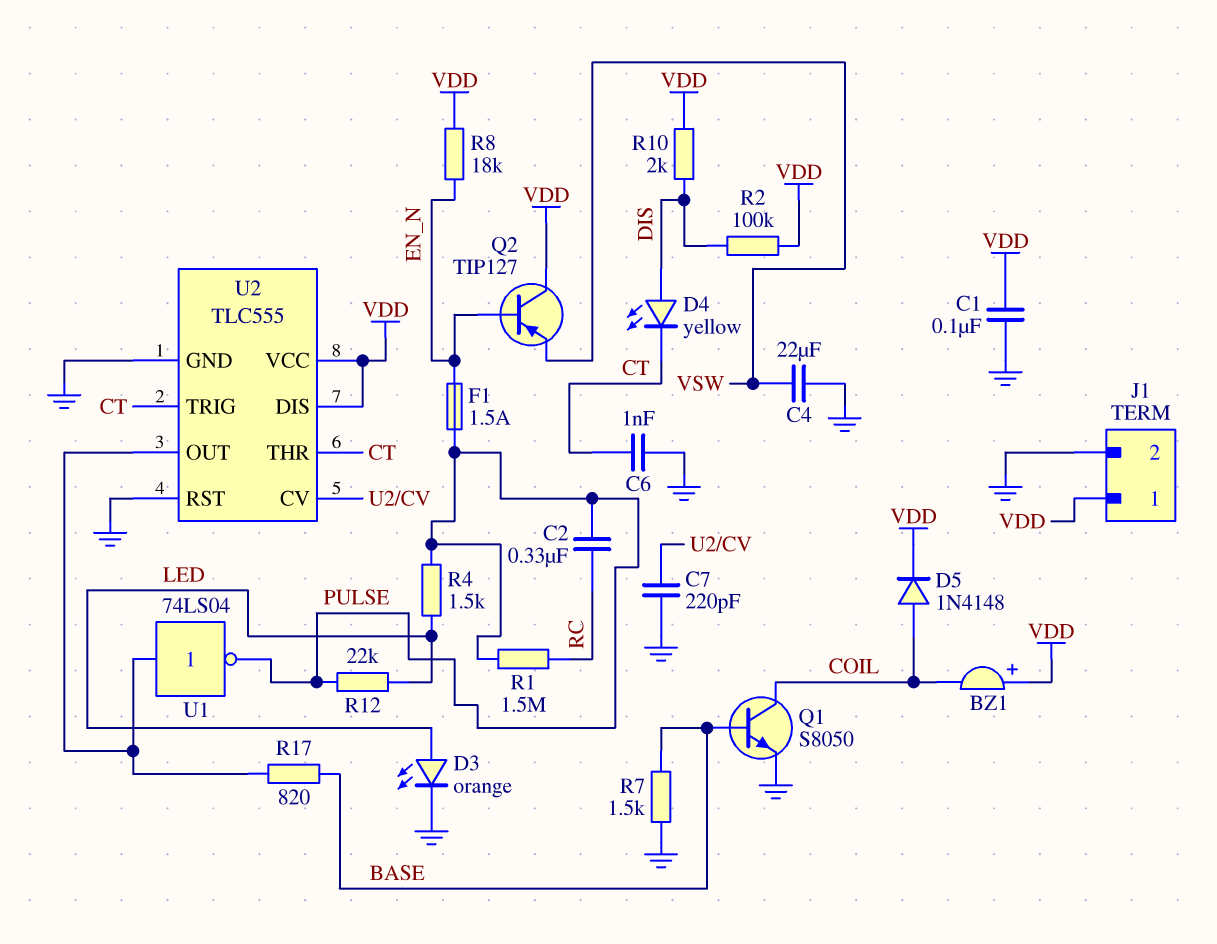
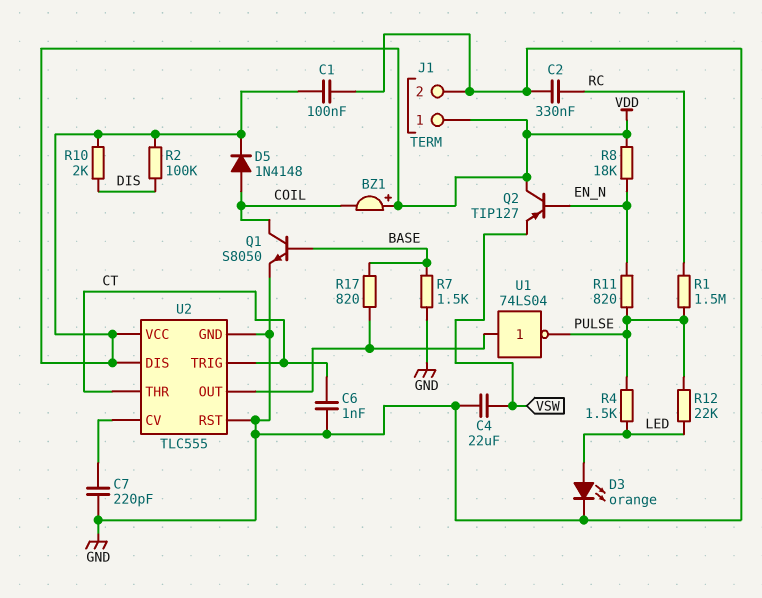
C2: 330nF (PULSE, RC) -> 330nF (GND, RC)
D4: LED yellow (A DIS, K CT) -> none
F1: 1.5A (EN_N, PULSE) -> none
R11: none -> 820 (EN_N, PULSE)

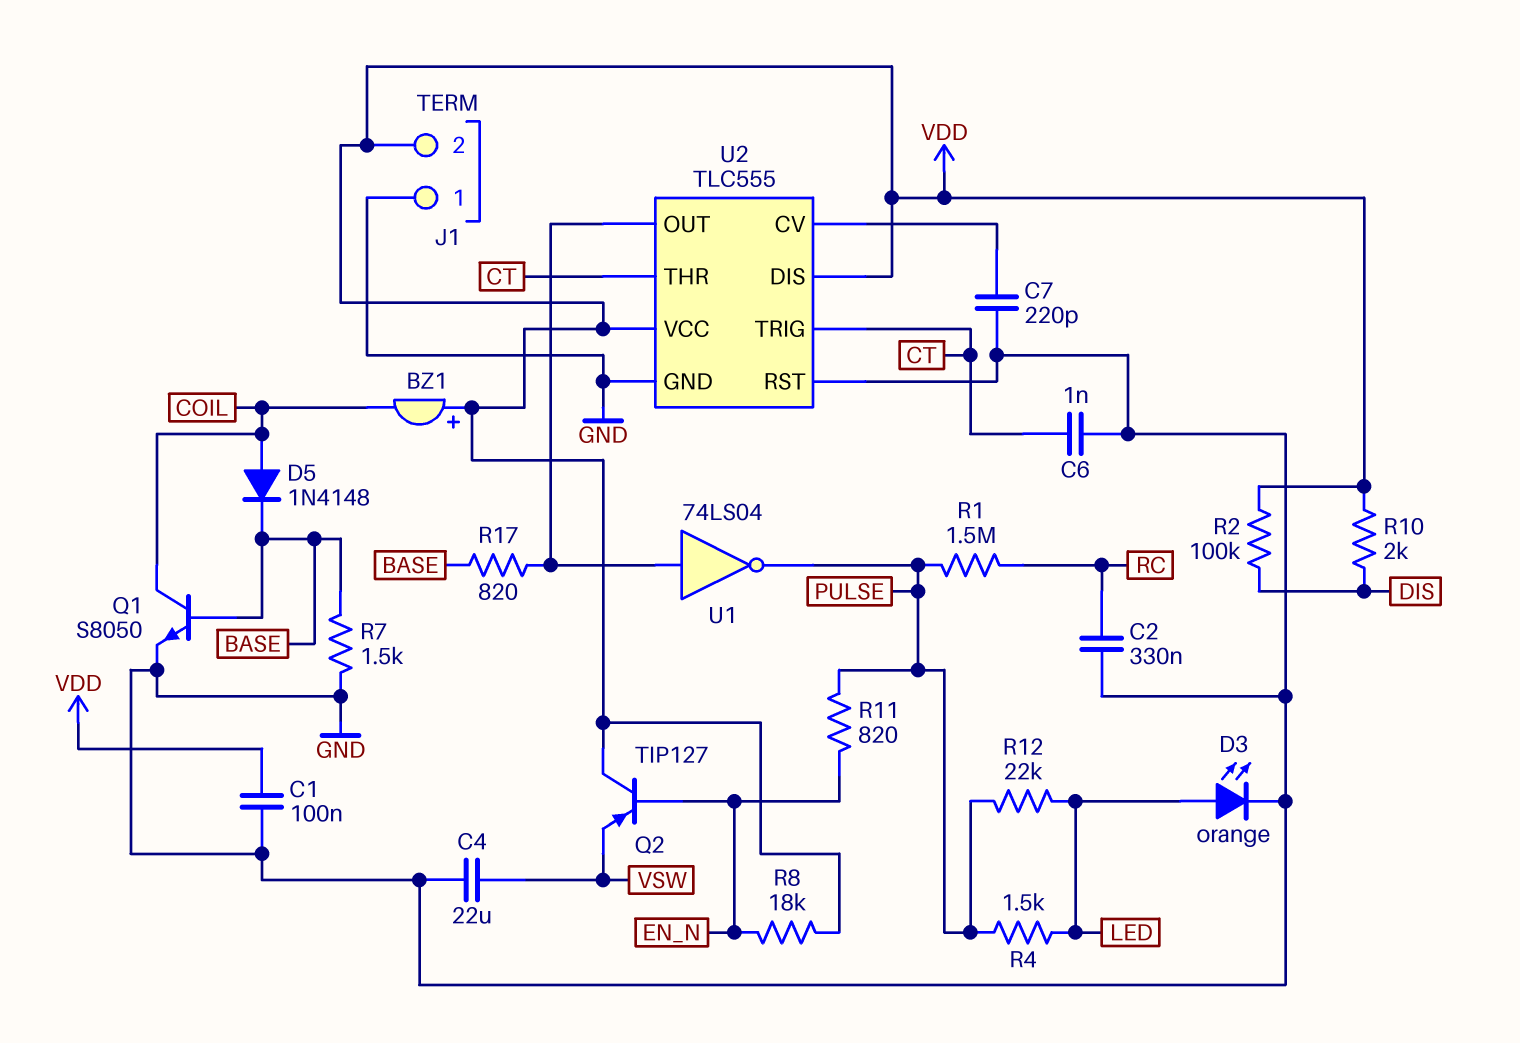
D5: diode 1N4148 (A COIL, K VDD) -> diode 1N4148 (A COIL, K BASE)
J1 pin 1: VDD -> GND
J1 pin 2: GND -> VDD

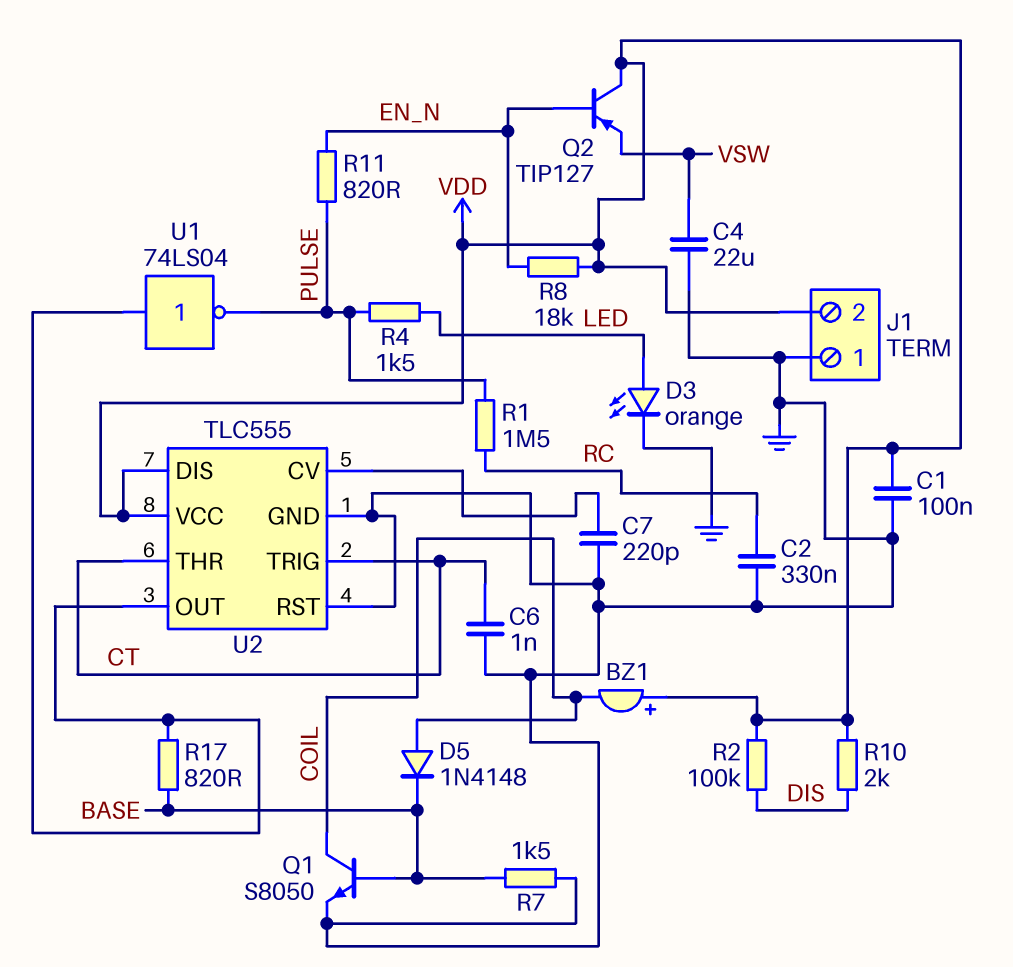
R12: 22k (LED, PULSE) -> none

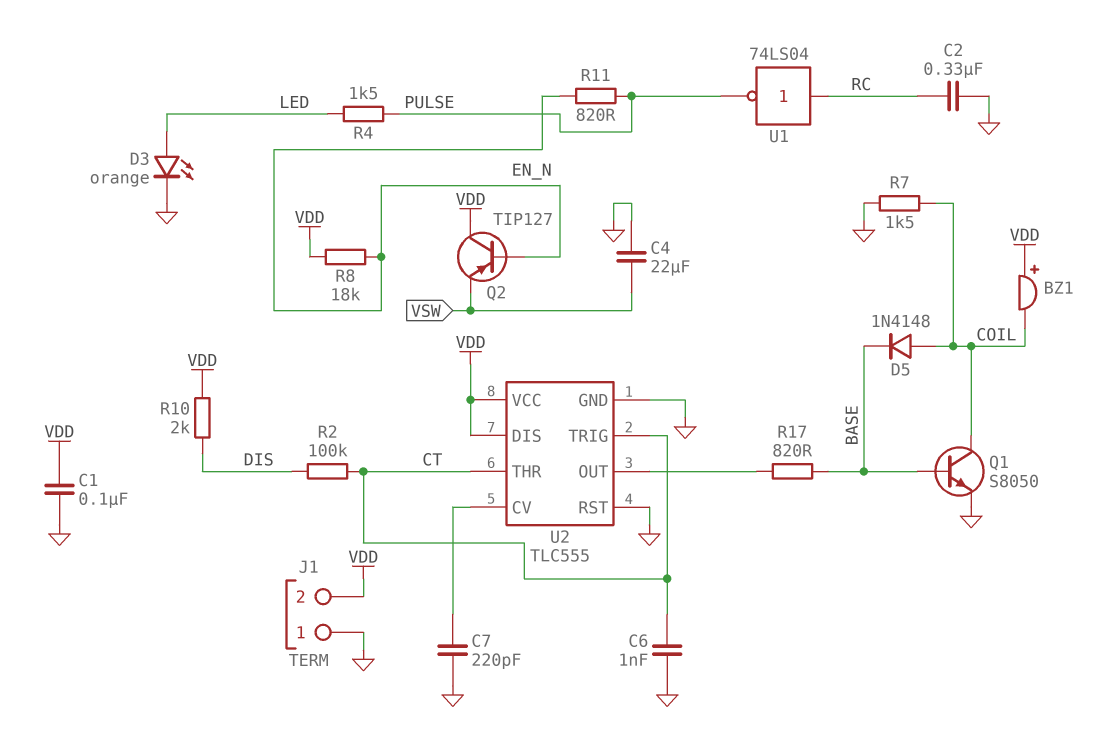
R1: 1.5M (PULSE, RC) -> none
R2: 100k (DIS, VDD) -> 100k (CT, DIS)
R7: 1.5k (BASE, GND) -> 1.5k (COIL, GND)
U1: NOT 74LS04 (in U2/OUT, out PULSE) -> NOT 74LS04 (in RC, out PULSE)

